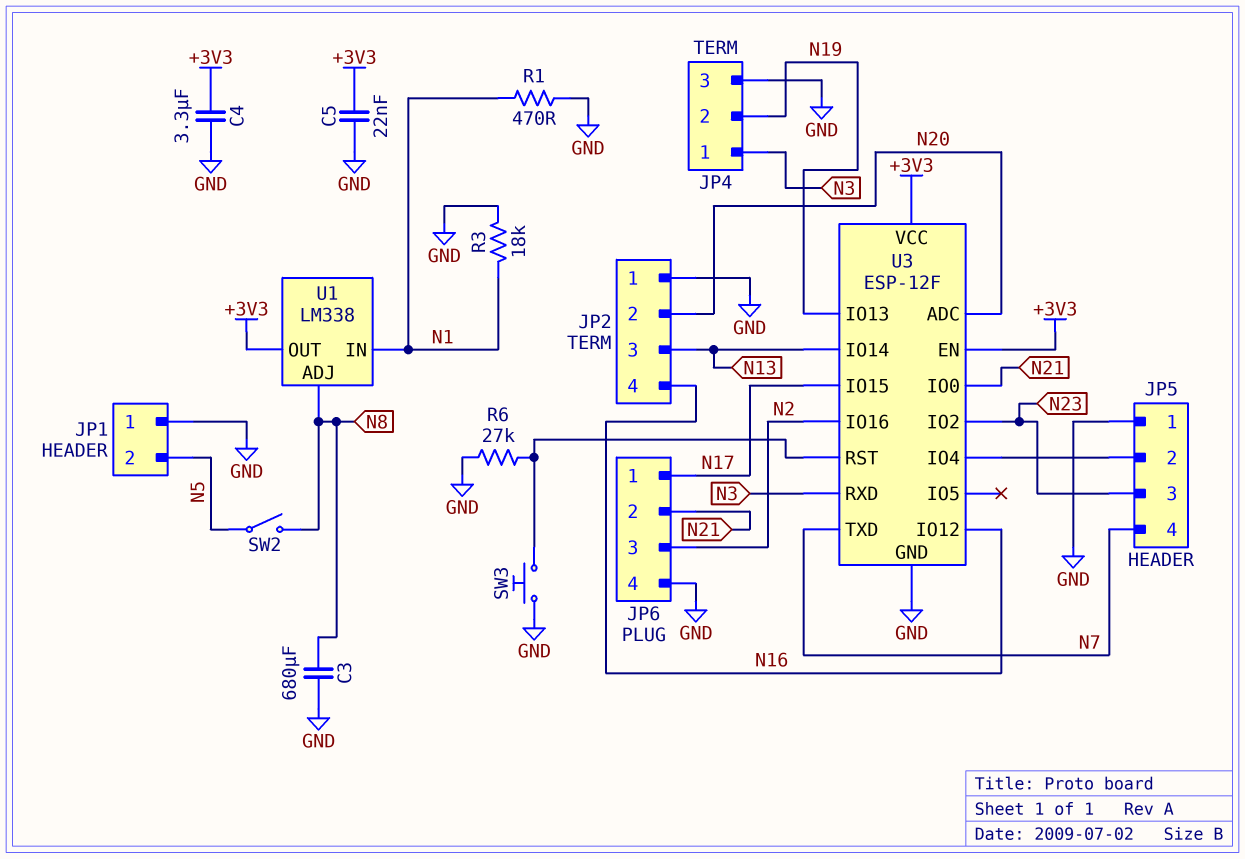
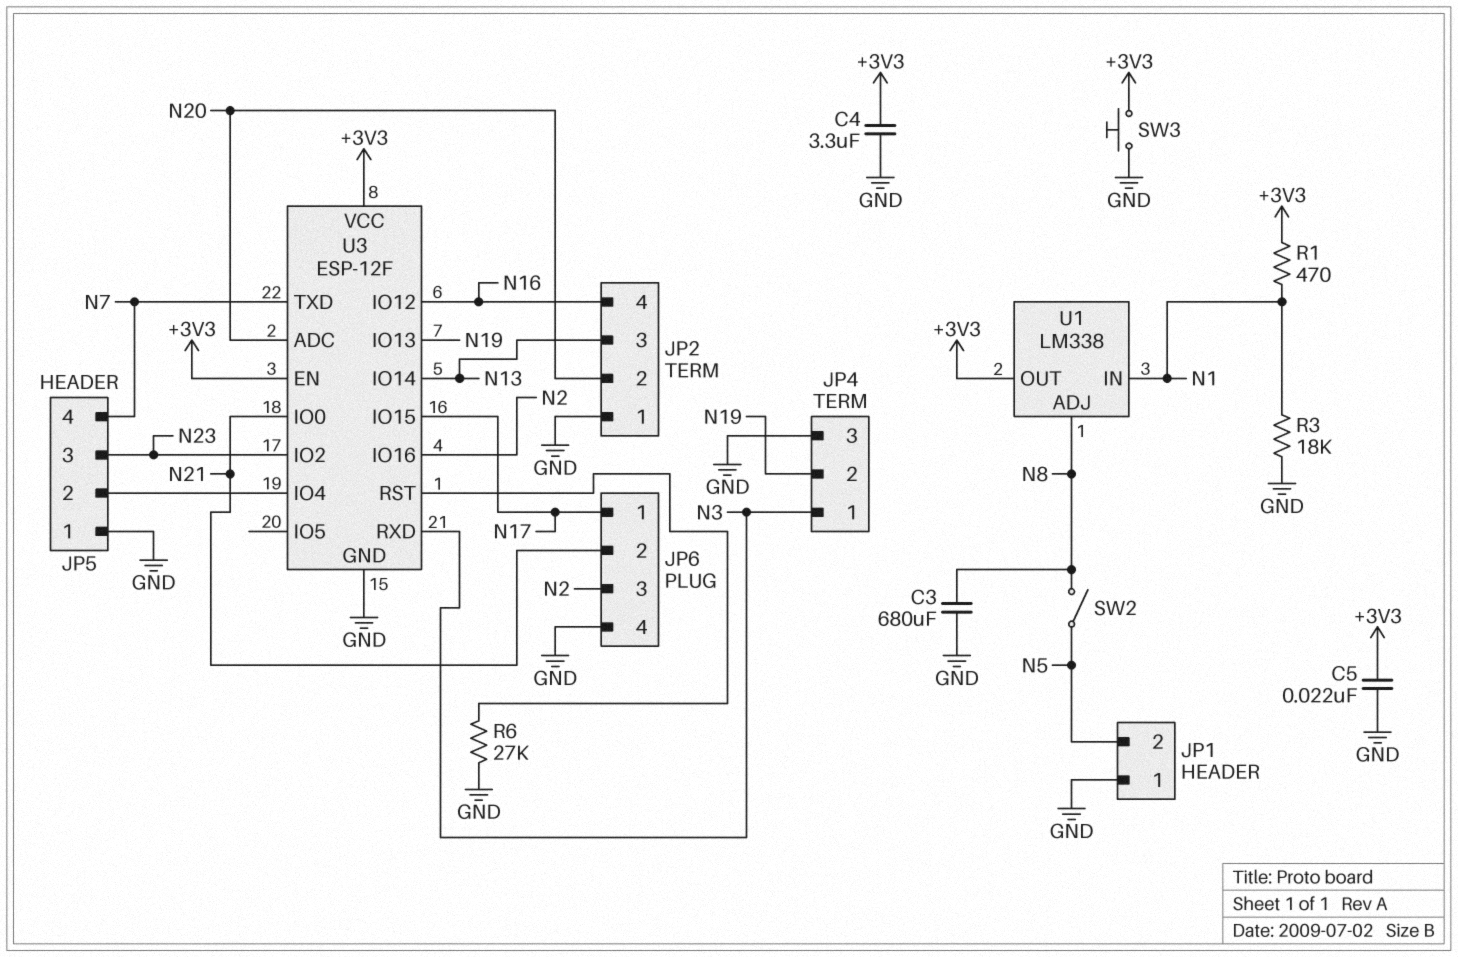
R1: 470 (GND, N1) -> 470 (+3V3, N1)
SW3: button (GND, U3/RST) -> button (+3V3, GND)

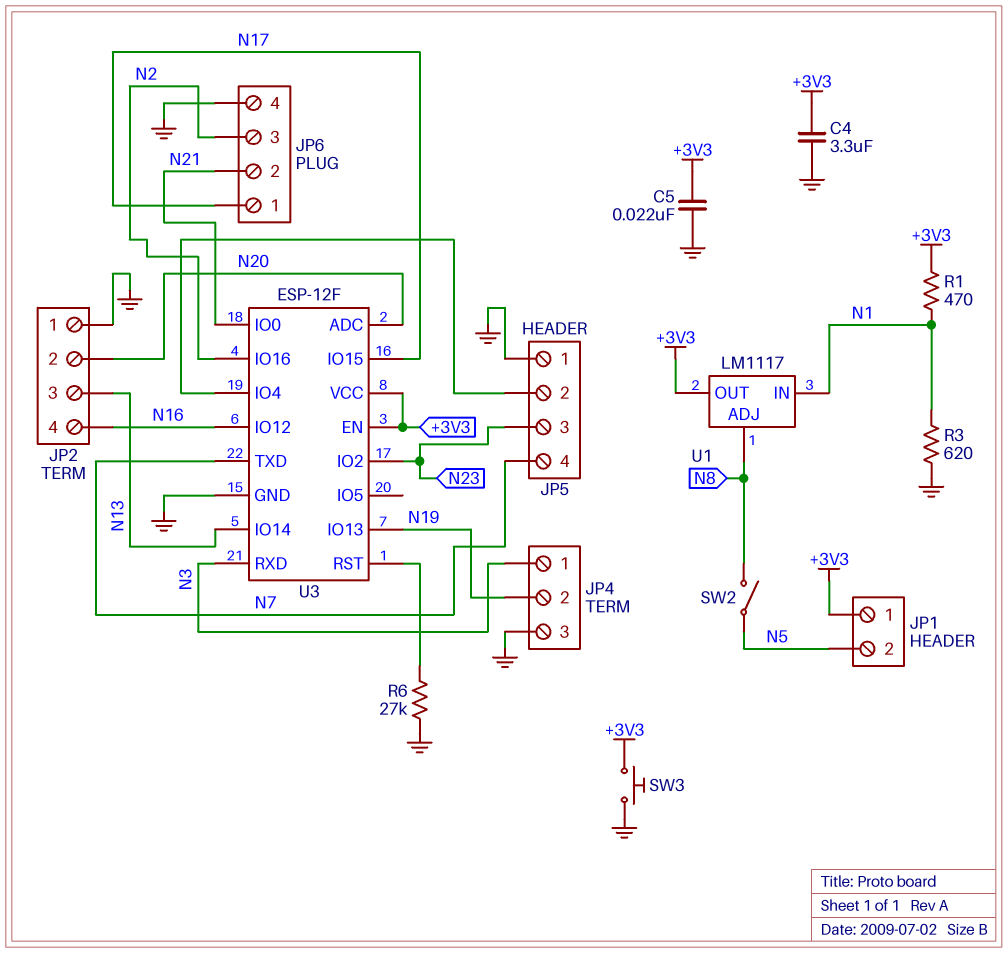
C3: 680uF (GND, N8) -> none
JP1 pin 1: GND -> +3V3
R3: 18k (GND, N1) -> 620 (GND, N1)
U1: LM338 -> LM1117

